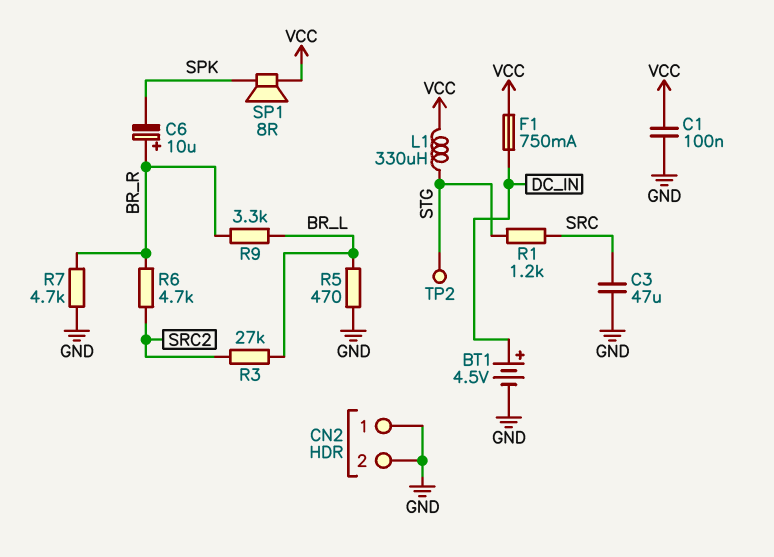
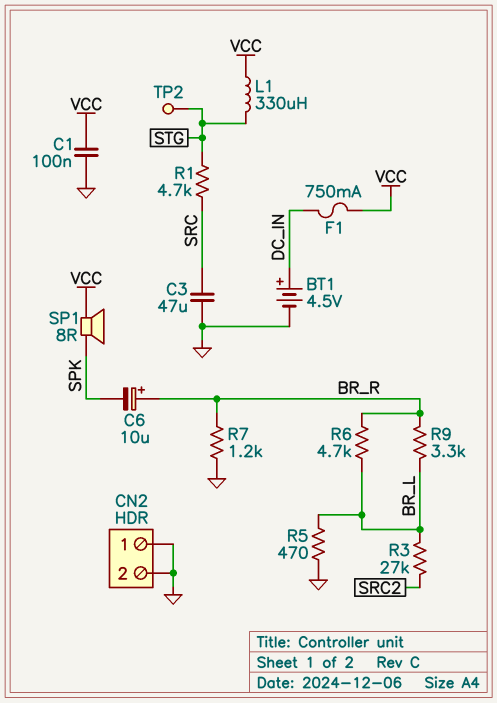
R1: 1.2k (SRC, STG) -> 4.7k (SRC, STG)
R6: 4.7k (BR_R, SRC2) -> 4.7k (BR_L, BR_R)
R7: 4.7k (BR_R, GND) -> 1.2k (BR_R, GND)

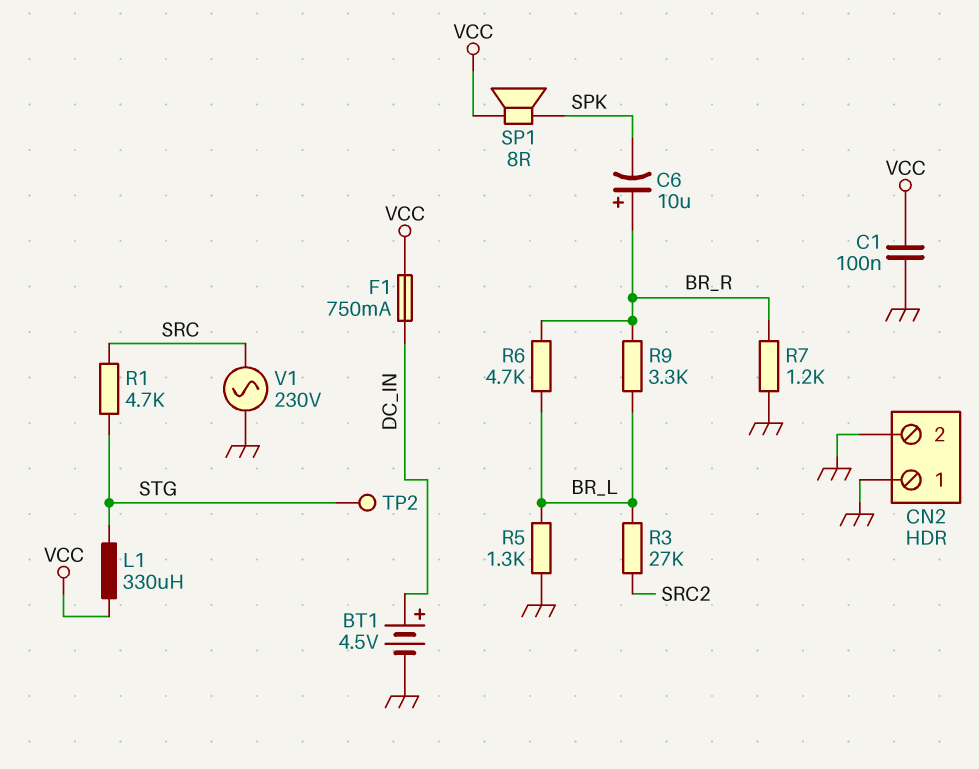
C3: 47uF (GND, SRC) -> none
R5: 470 (BR_L, GND) -> 1.3k (BR_L, GND)
V1: none -> AC 230V (GND, SRC)

